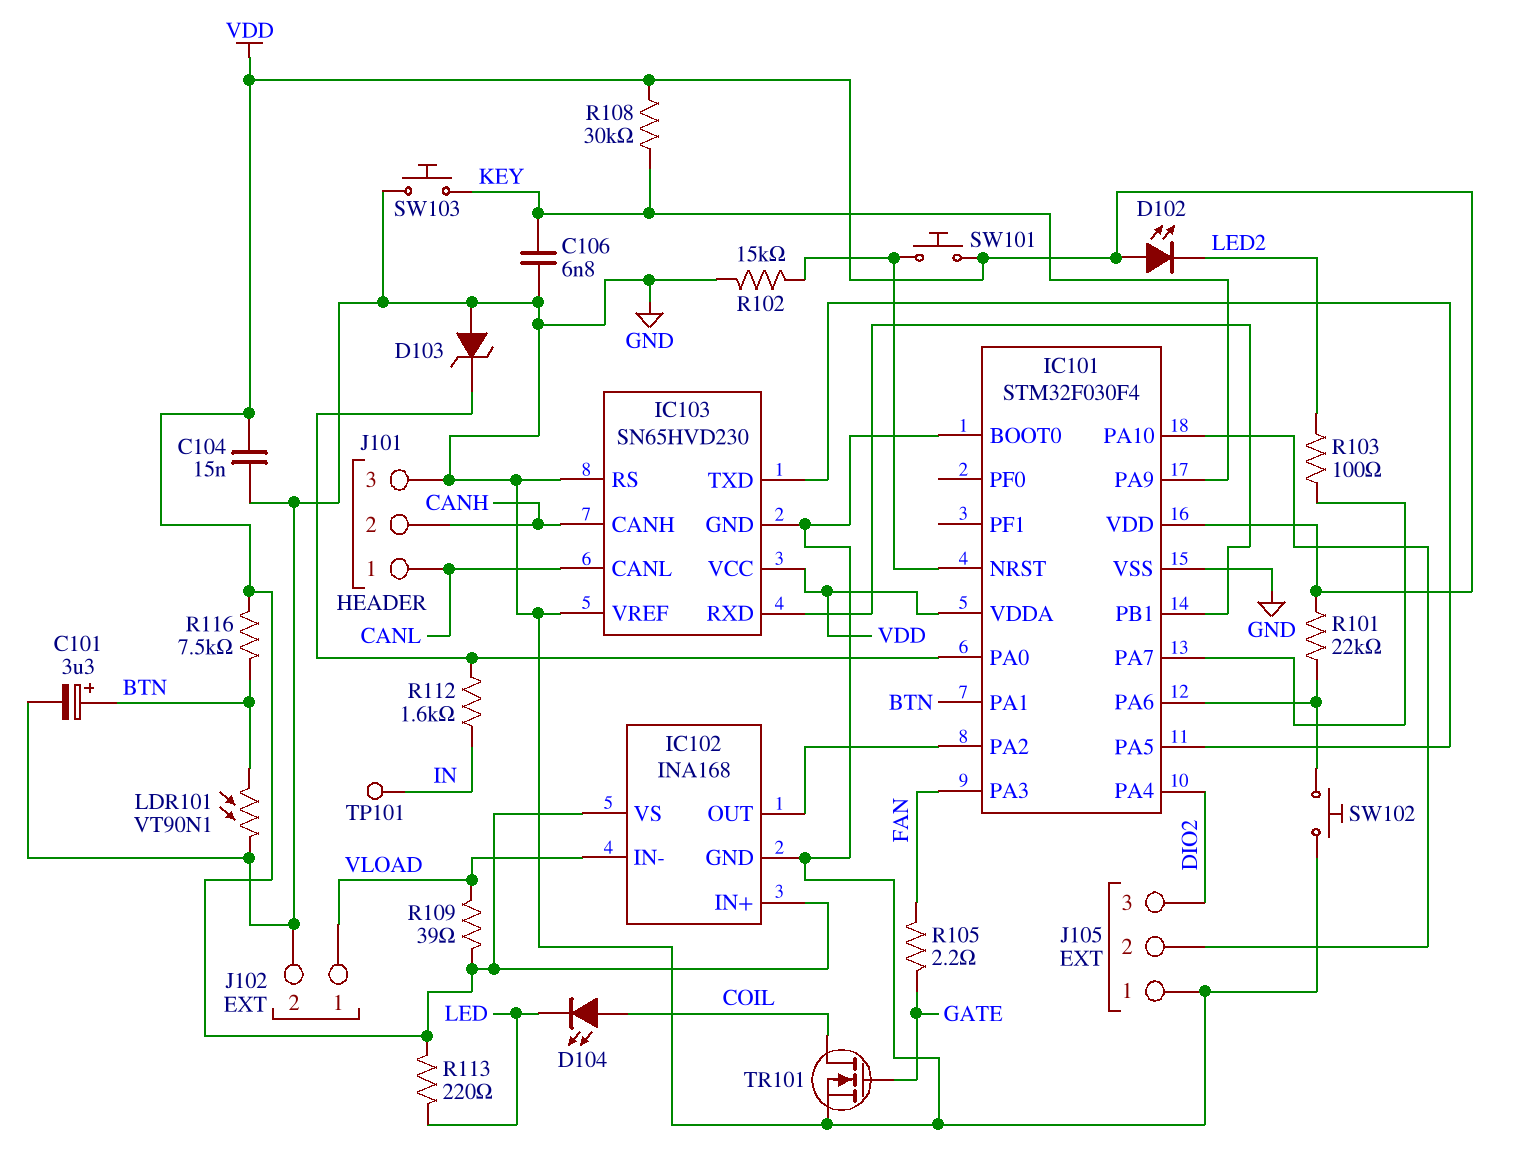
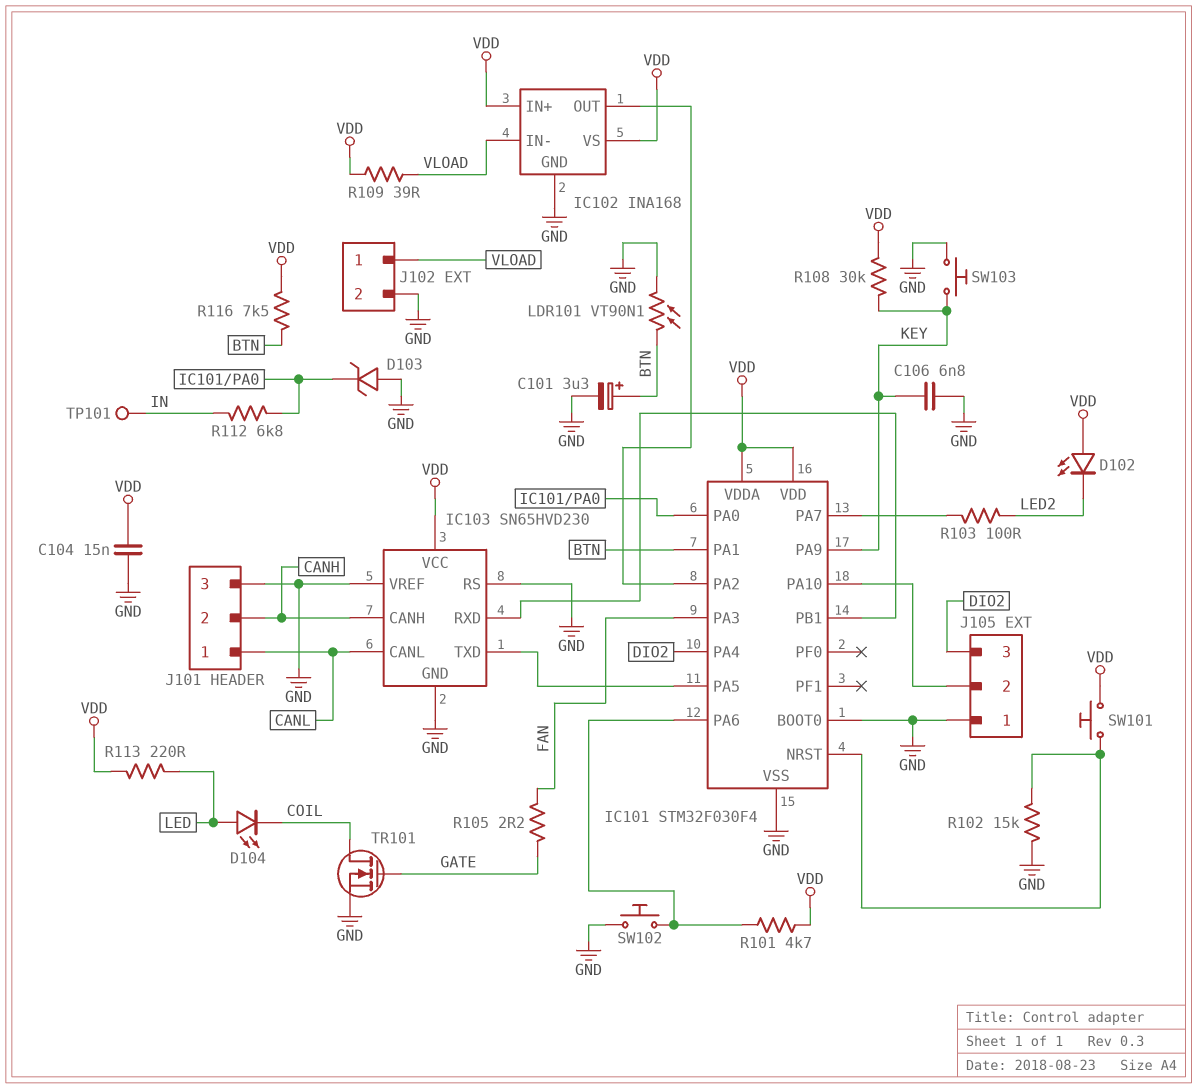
D104: LED (A COIL, K LED) -> LED (A LED, K COIL)
R101: 22k (IC101/PA6, VDD) -> 4.7k (IC101/PA6, VDD)
R112: 1.6k (IC101/PA0, IN) -> 6.8k (IC101/PA0, IN)

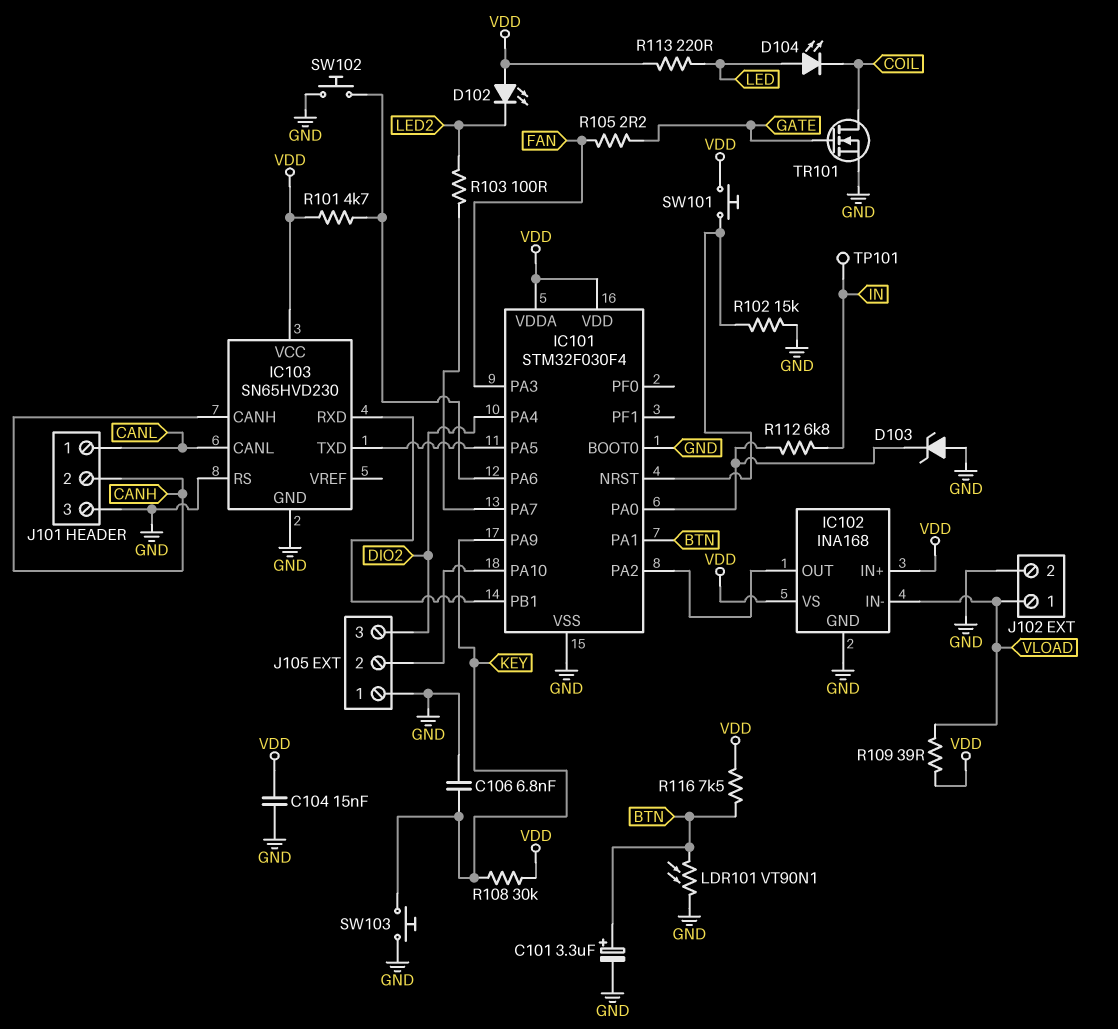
IC103 pin VREF: GND -> none

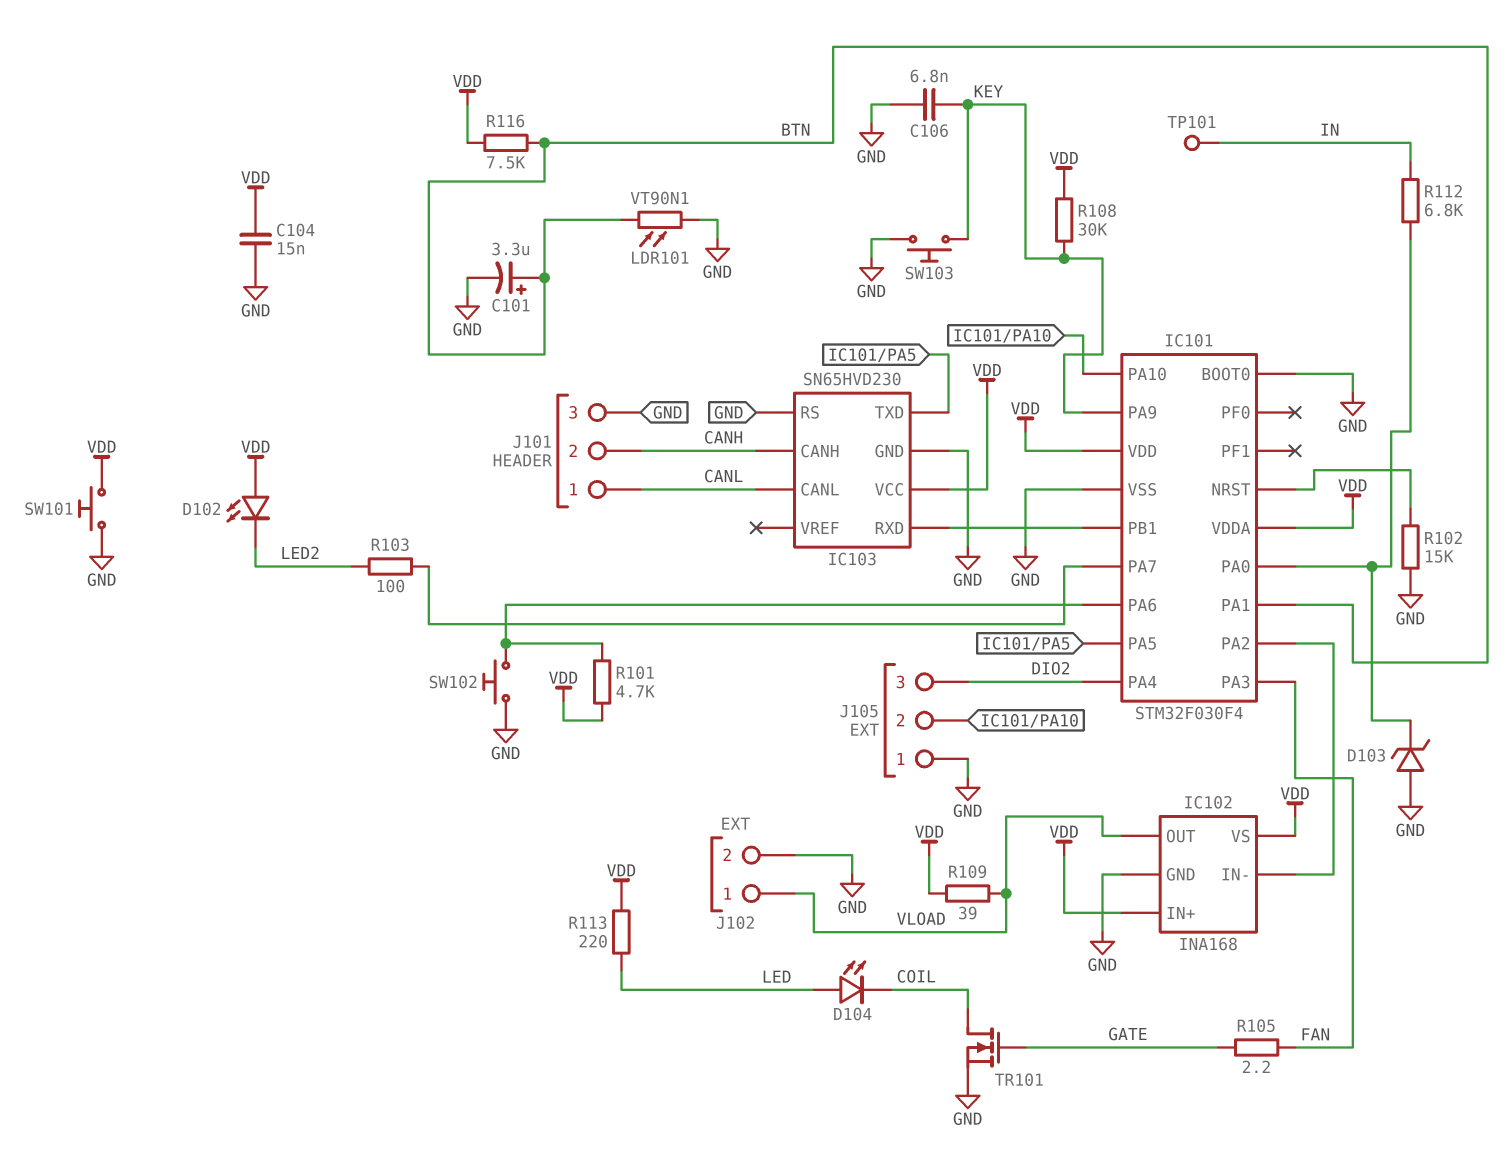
IC102 pin IN-: VLOAD -> IC101/PA2
IC102 pin OUT: IC101/PA2 -> VLOAD
SW101: button (IC101/NRST, VDD) -> button (GND, VDD)

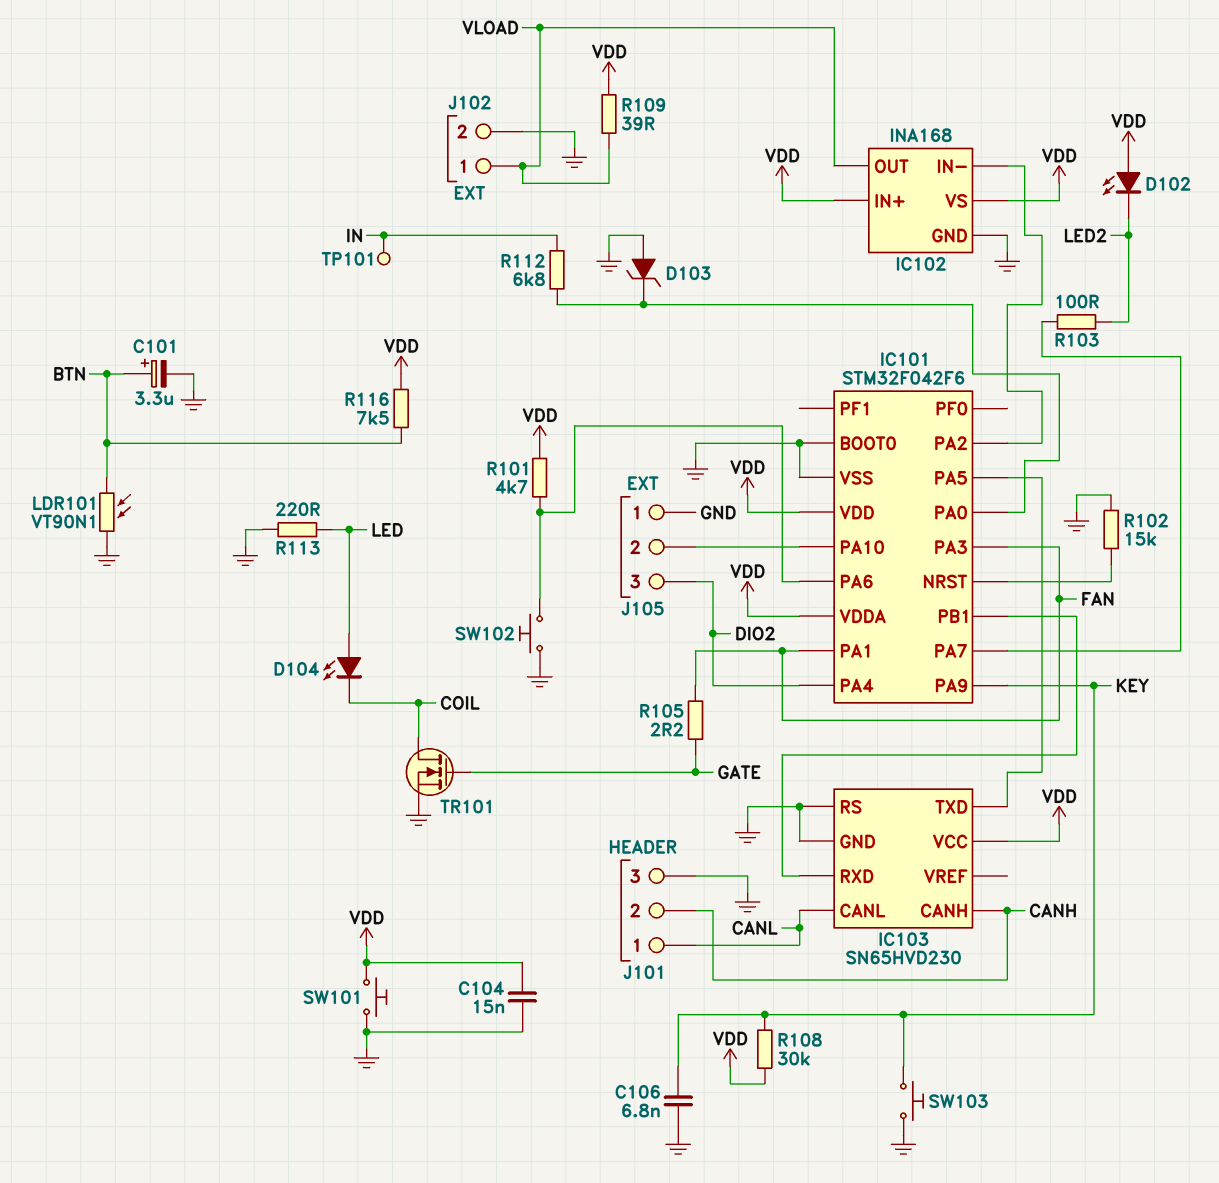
IC101: STM32F030F4 -> STM32F042F6
IC101 pin PA1: BTN -> FAN
R113: 220 (LED, VDD) -> 220 (GND, LED)

